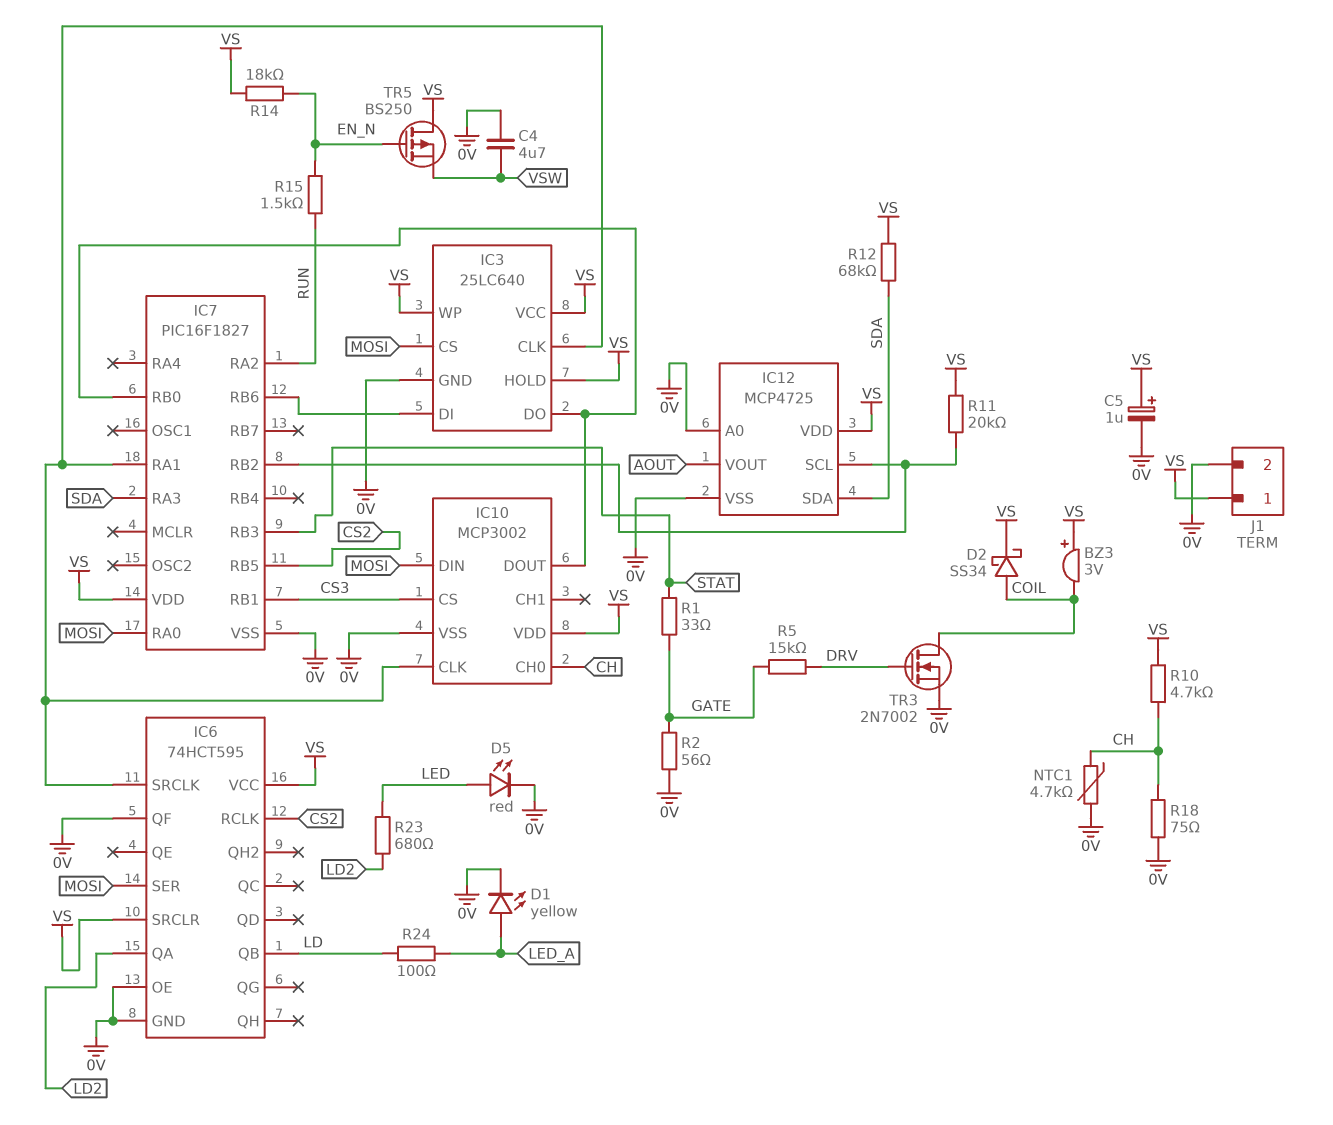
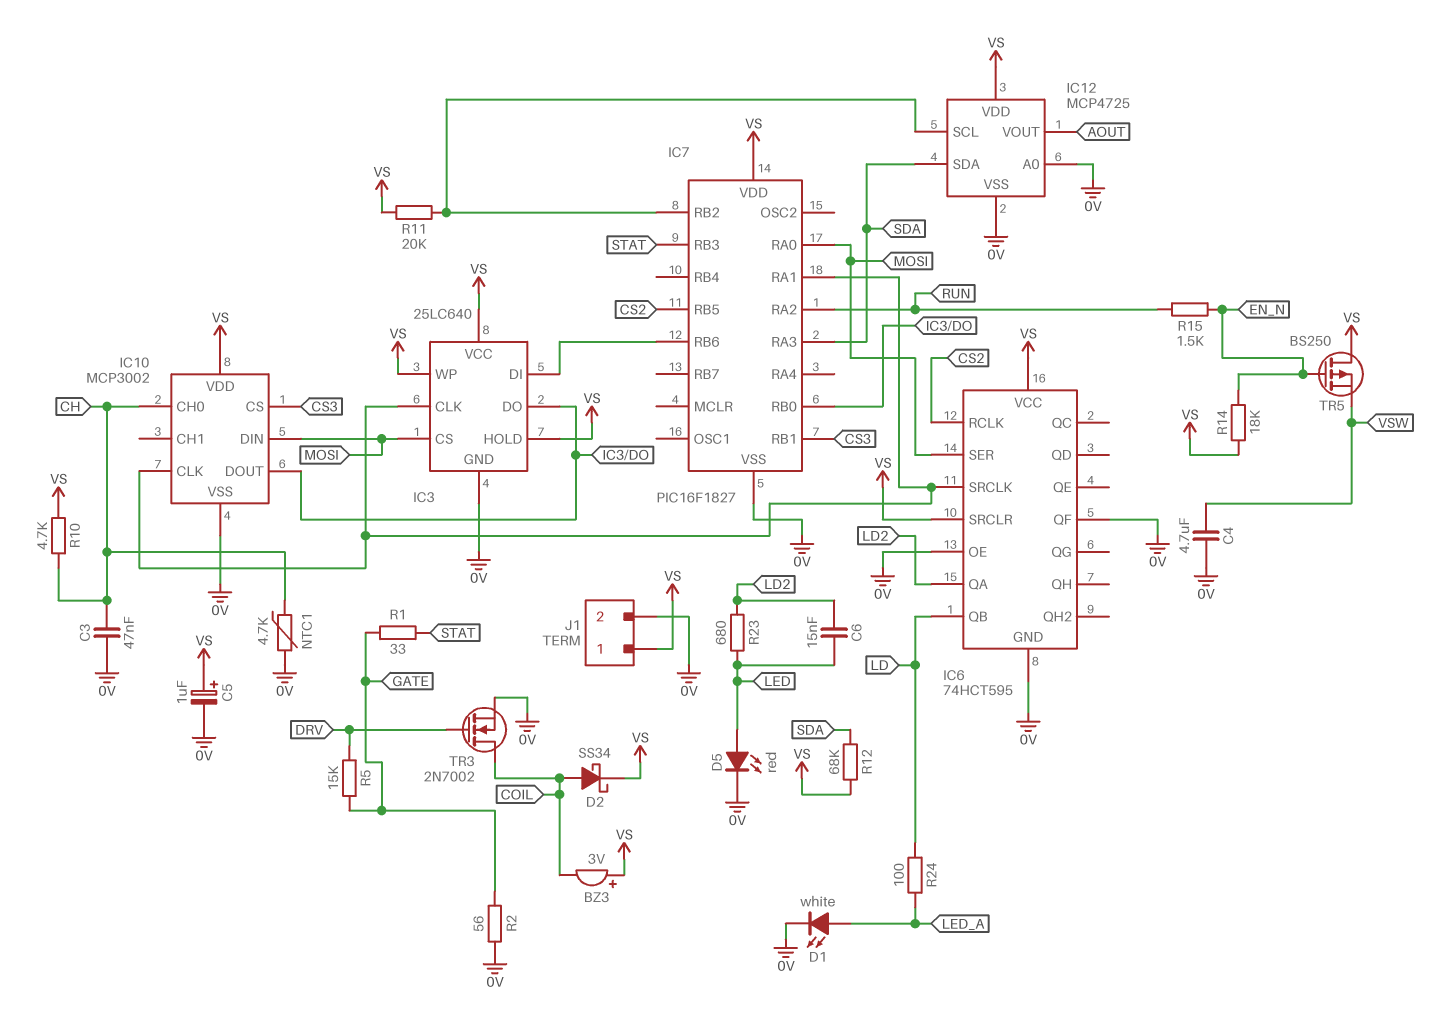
C3: none -> 47nF (0V, CH)
C6: none -> 15nF (LD2, LED)
D1: LED yellow (A LED_A, K 0V) -> LED white (A LED_A, K 0V)
R18: 75 (0V, CH) -> none

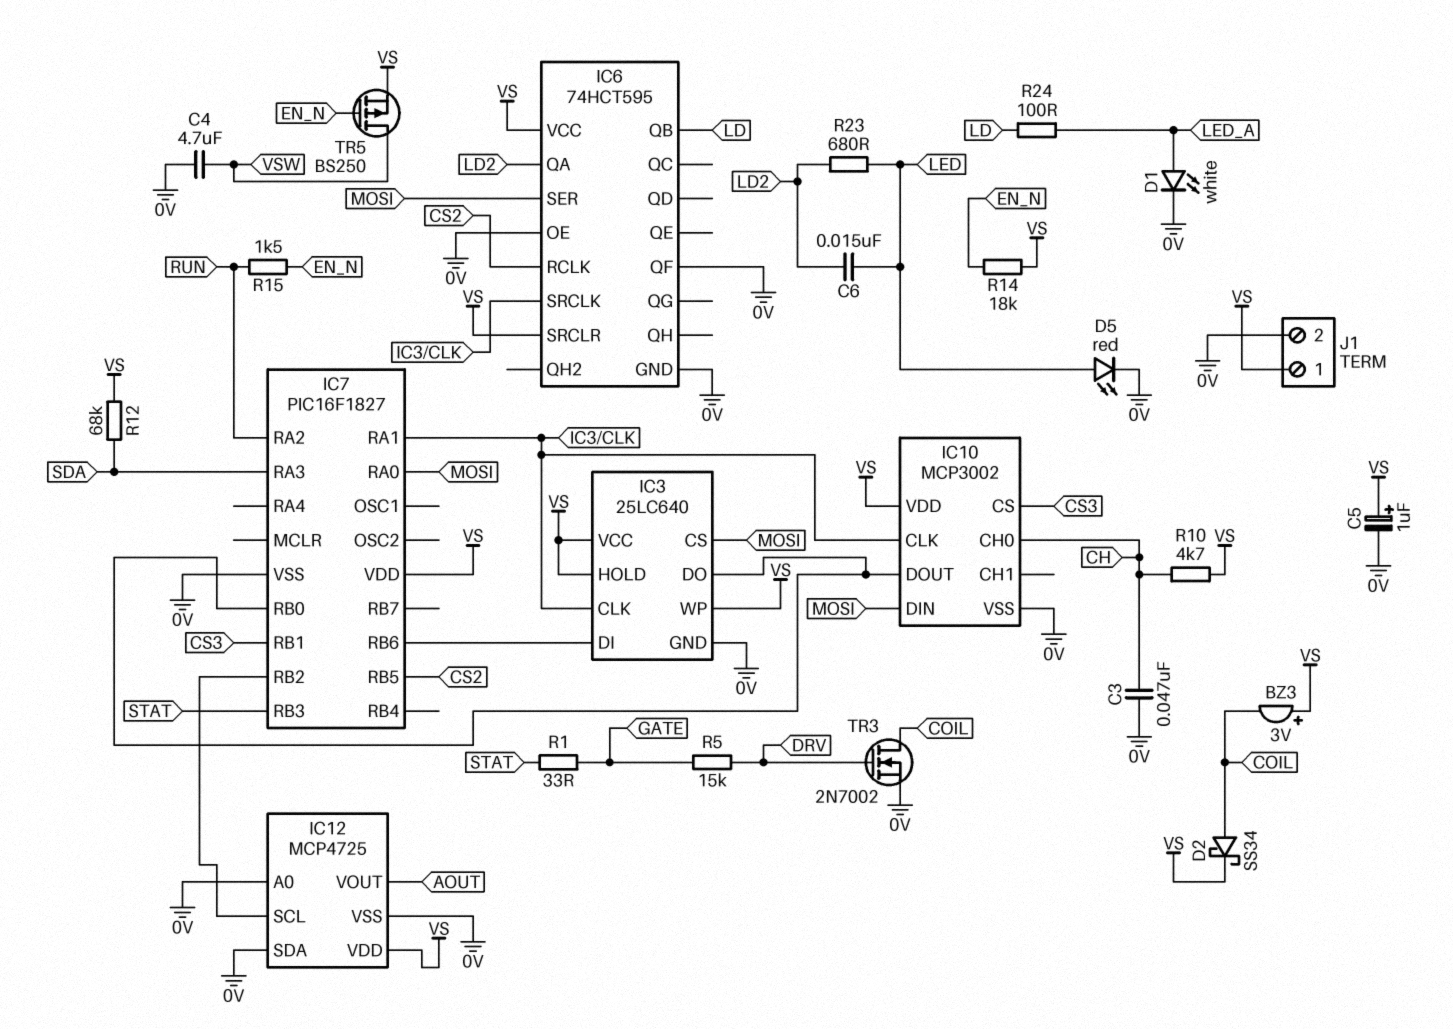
IC12 pin SDA: SDA -> 0V
NTC1: 4.7k (0V, CH) -> none
R2: 56 (0V, GATE) -> none
R11: 20k (IC7/RB2, VS) -> none
TR5: PMOS BS250 (G EN_N, D VS, S VSW) -> PMOS BS250 (G EN_N, D VSW, S VS)

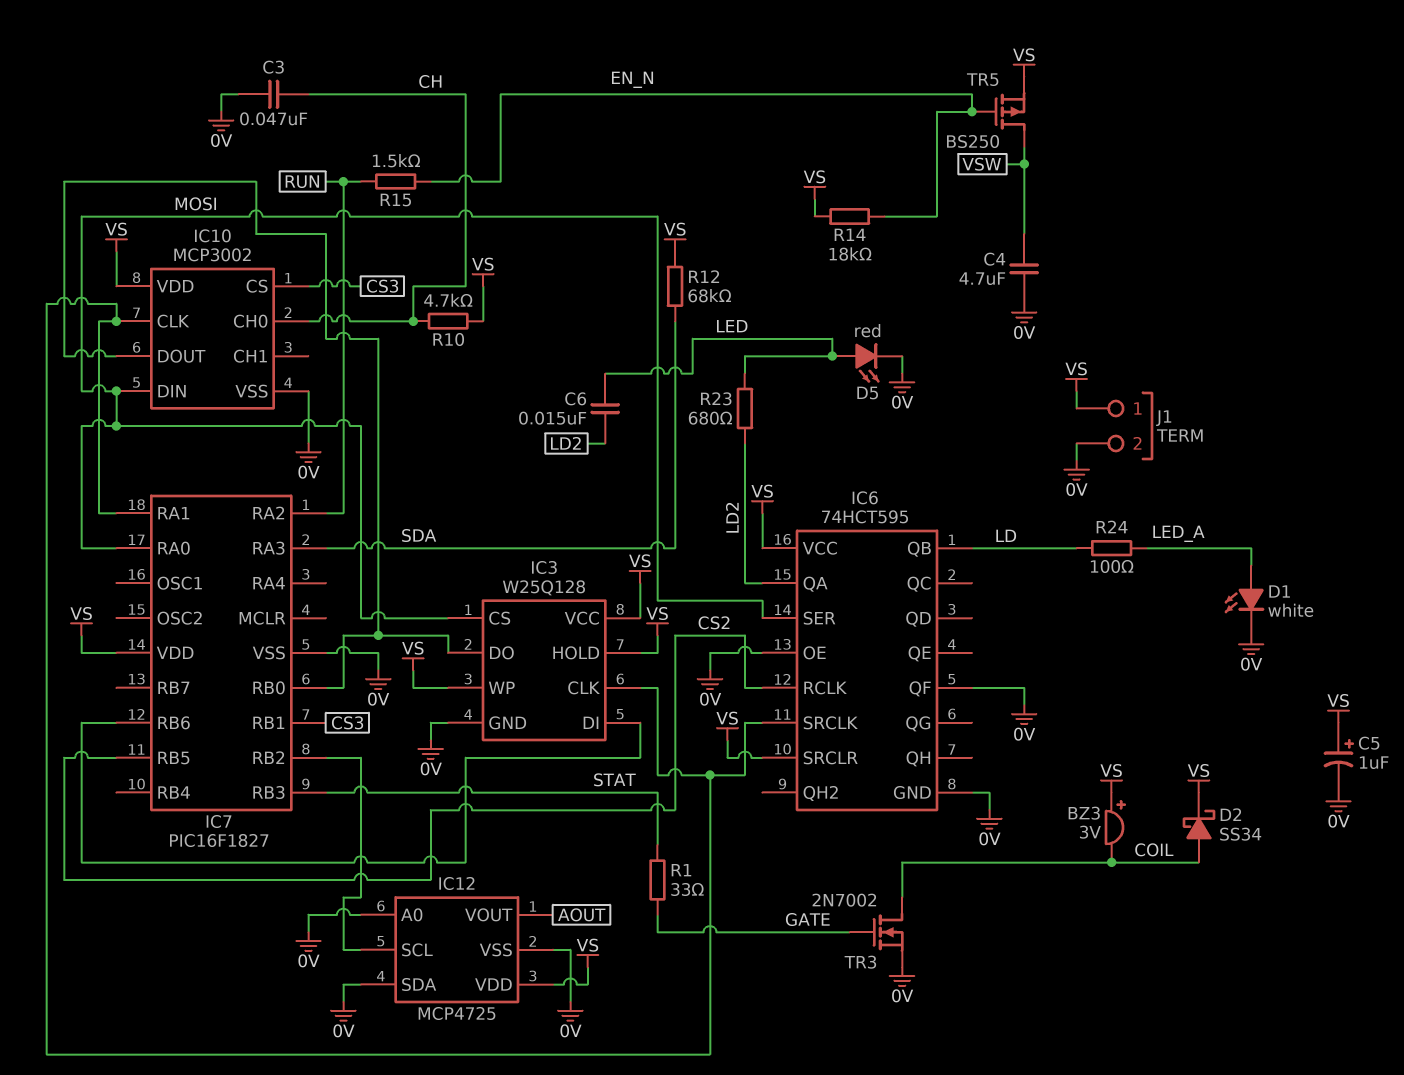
IC3: 25LC640 -> W25Q128
R5: 15k (DRV, GATE) -> none
TR3: NMOS 2N7002 (G DRV, D COIL, S 0V) -> NMOS 2N7002 (G GATE, D COIL, S 0V)

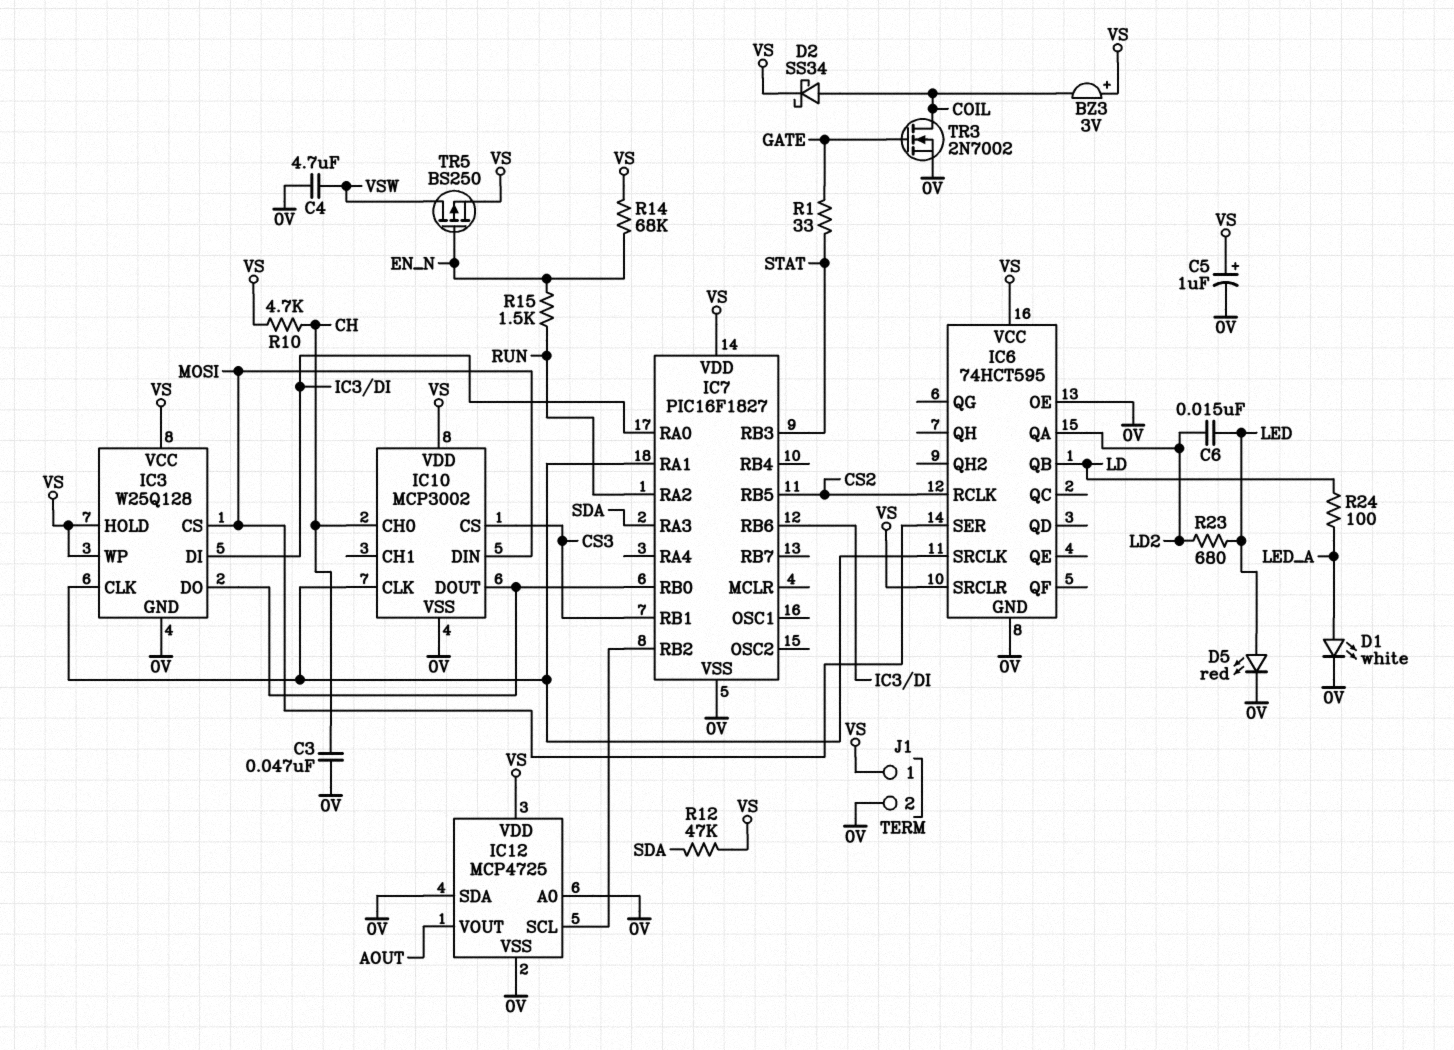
IC6 pin QF: 0V -> none
IC7 pin RA0: MOSI -> IC3/DI
R12: 68k (SDA, VS) -> 47k (SDA, VS)
R14: 18k (EN_N, VS) -> 68k (EN_N, VS)

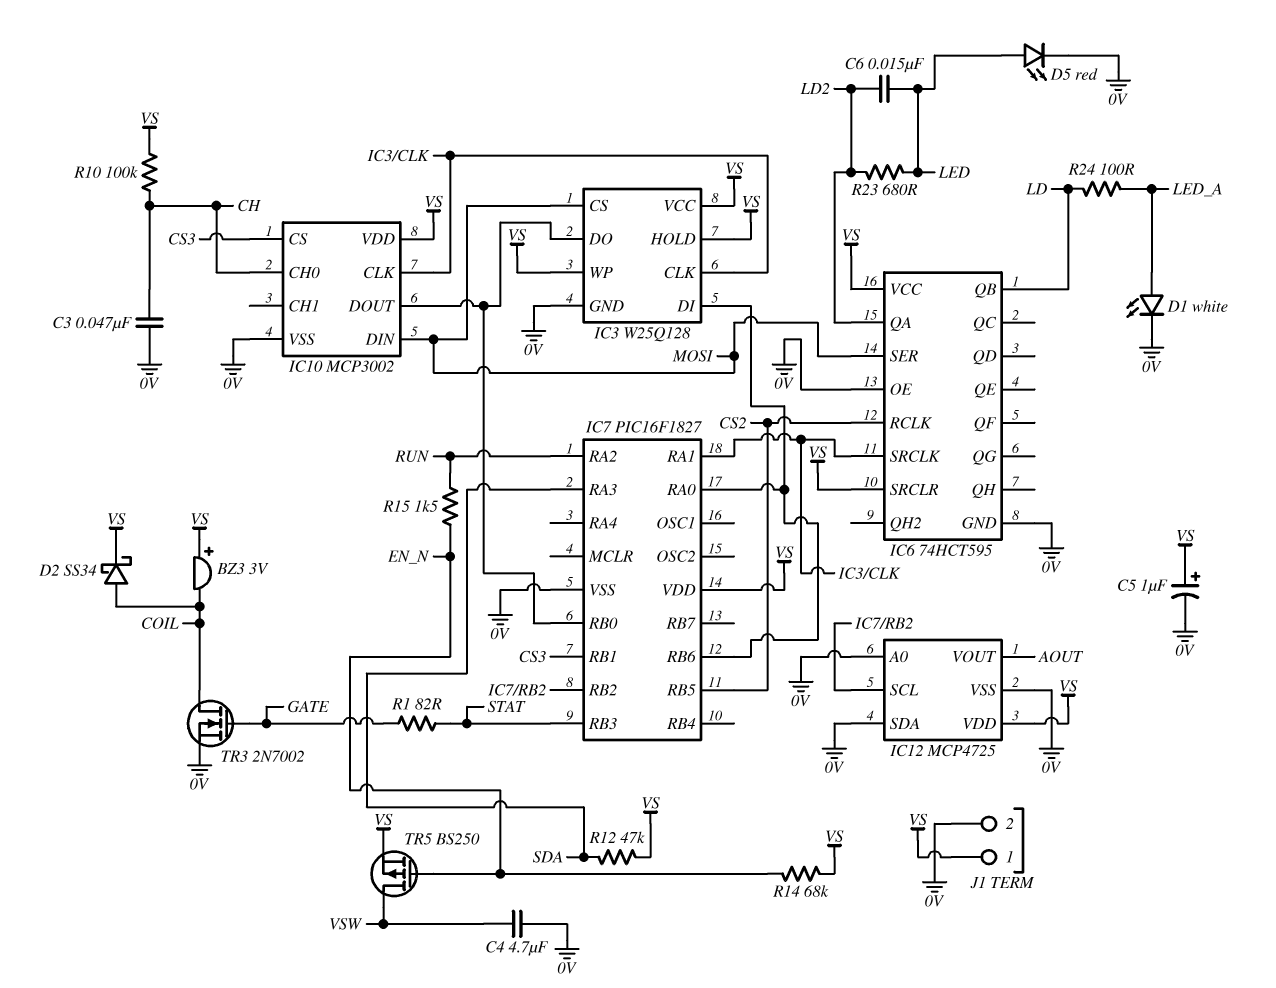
R1: 33 (GATE, STAT) -> 82 (GATE, STAT)
R10: 4.7k (CH, VS) -> 100k (CH, VS)

